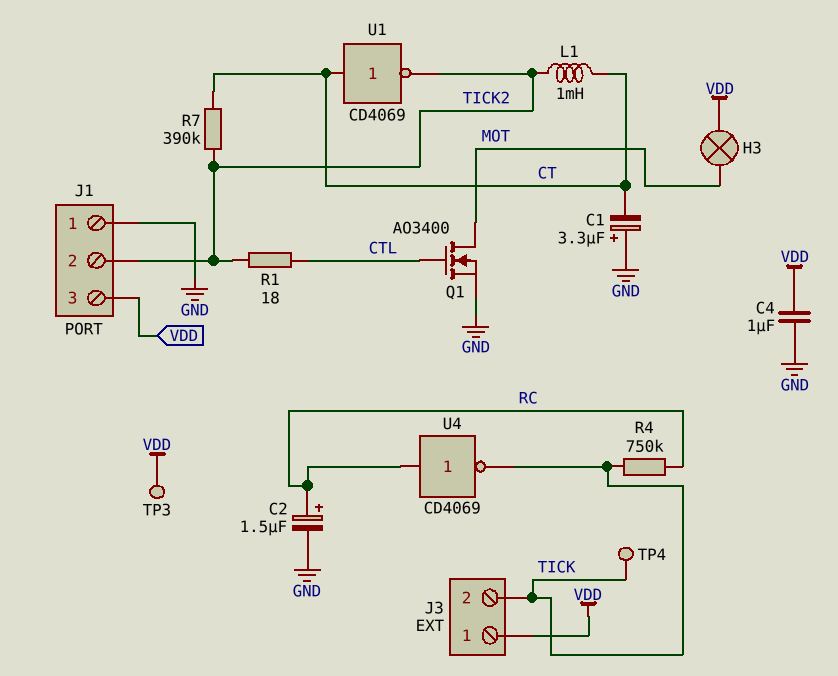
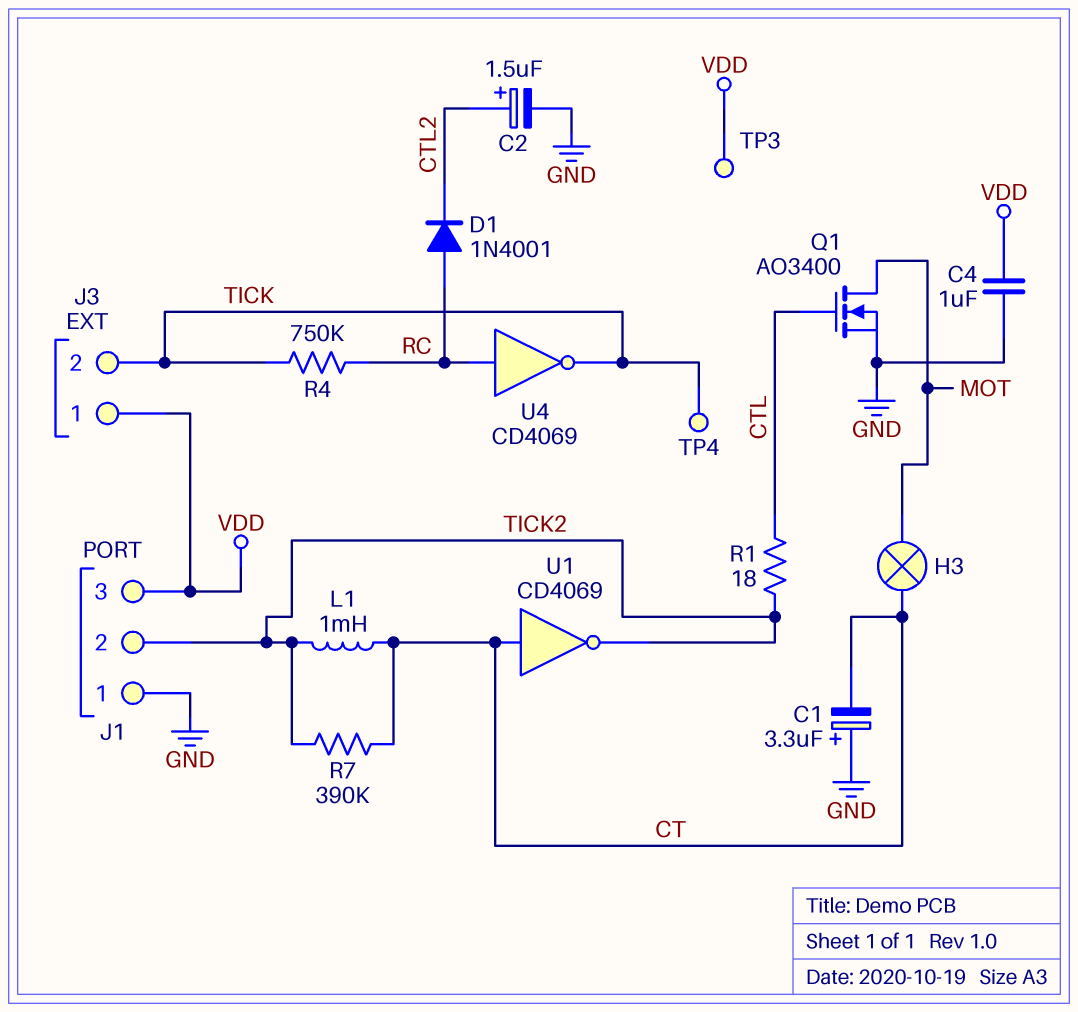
C2: 1.5uF (plus RC, minus GND) -> 1.5uF (plus CTL2, minus GND)
D1: none -> diode 1N4001 (A RC, K CTL2)
H3: lamp (MOT, VDD) -> lamp (CT, MOT)

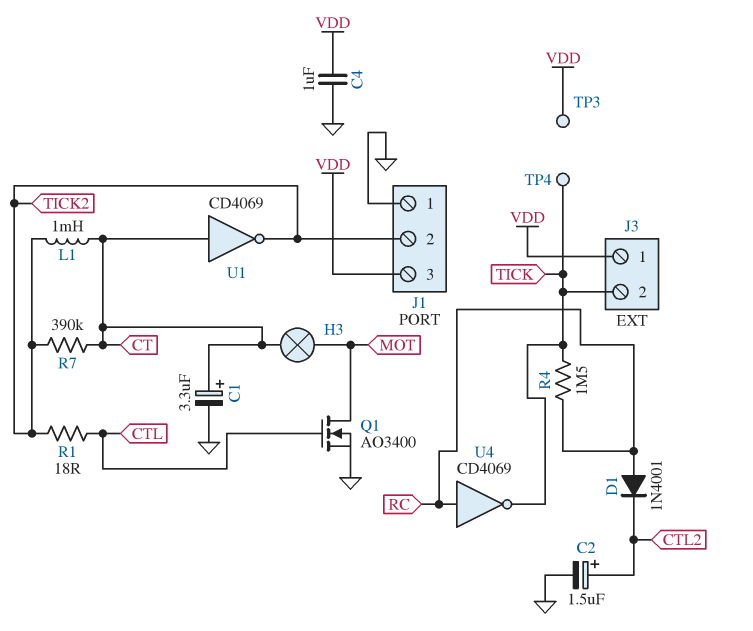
C1: 3.3uF (plus GND, minus CT) -> 3.3uF (plus CT, minus GND)
R4: 750k (RC, TICK) -> 1.5M (RC, TICK)

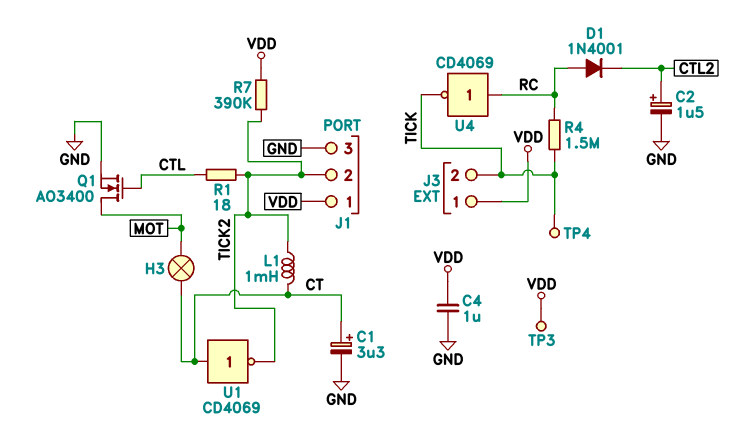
J1 pin 1: GND -> VDD
J1 pin 3: VDD -> GND
R7: 390k (CT, TICK2) -> 390k (TICK2, VDD)

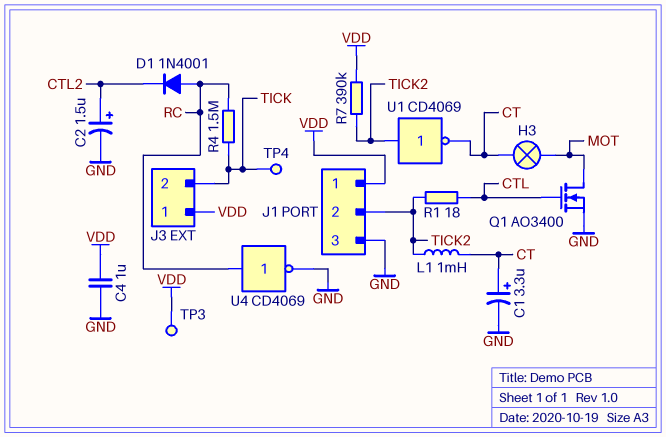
U1: NOT CD4069 (in CT, out TICK2) -> NOT CD4069 (in TICK2, out CT)
U4: NOT CD4069 (in RC, out TICK) -> NOT CD4069 (in RC, out GND)

